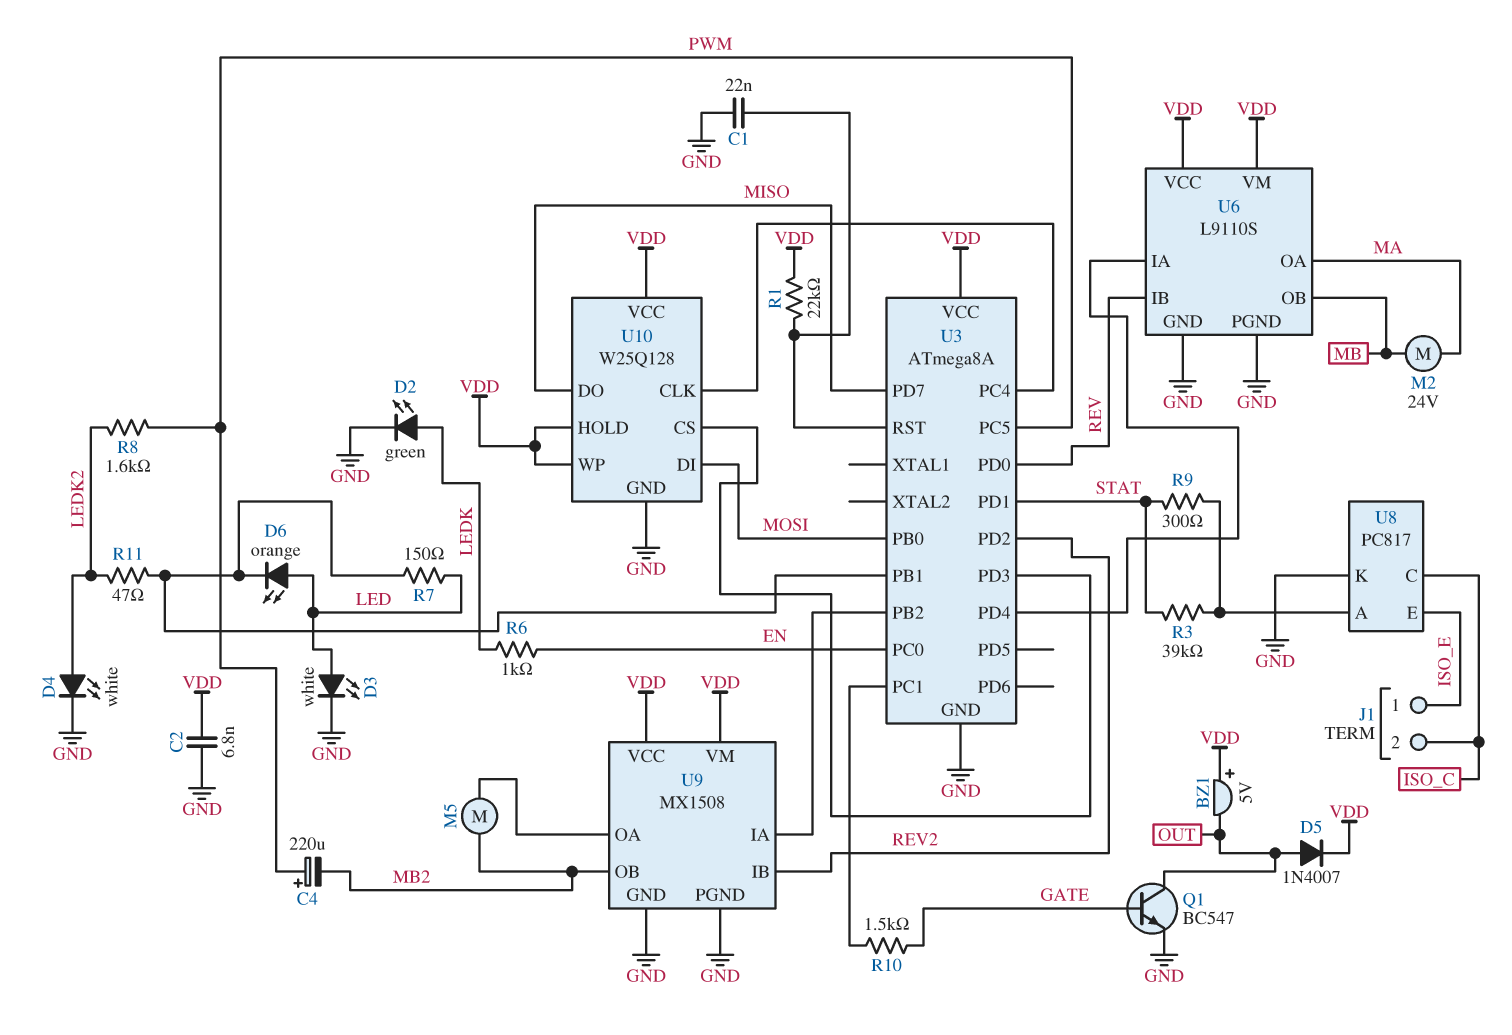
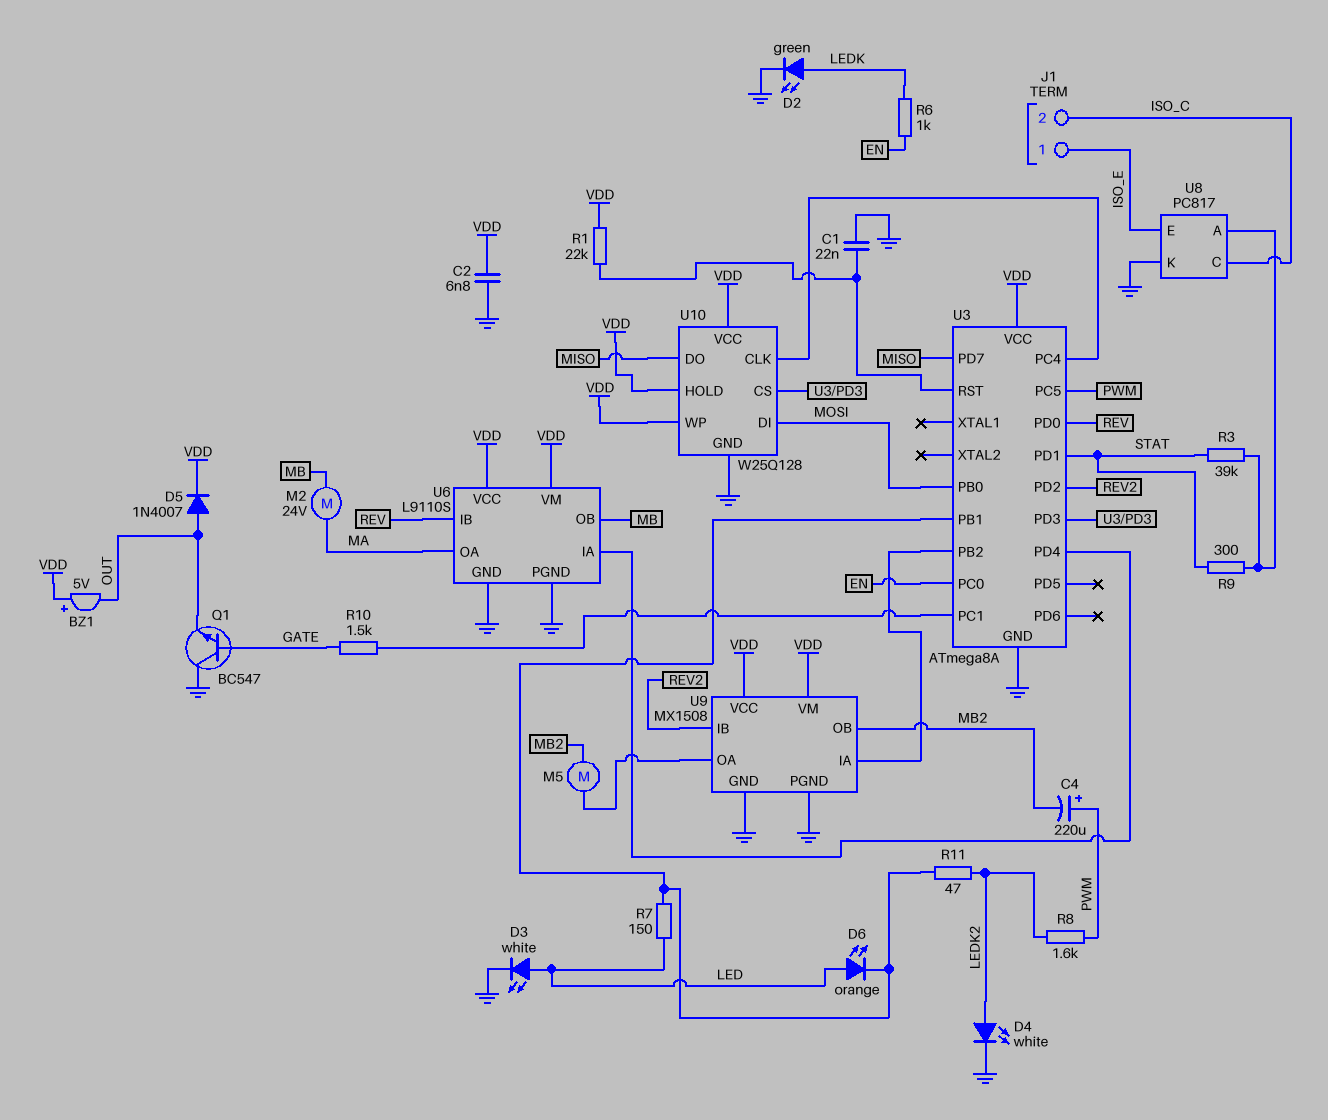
Q1: NPN BC547 (B GATE, C OUT, E GND) -> NPN BC547 (B GATE, C GND, E OUT)

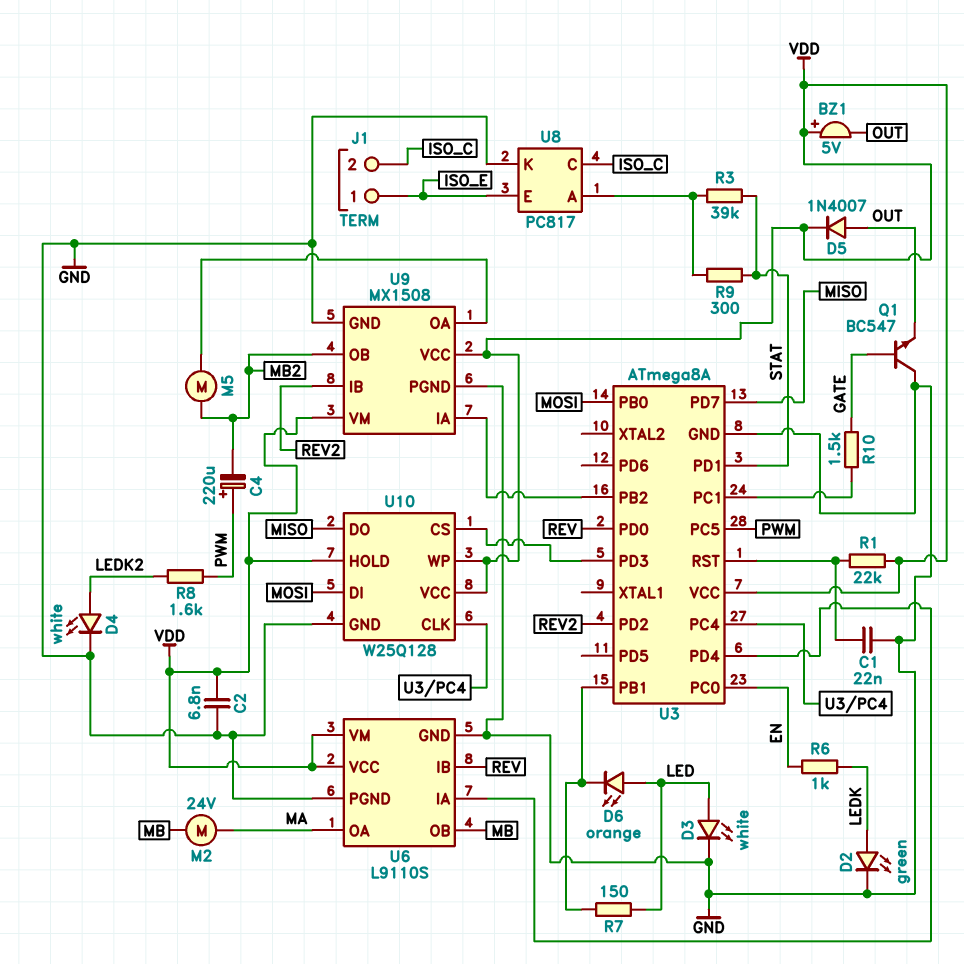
R11: 47 (LEDK2, U3/PB1) -> none

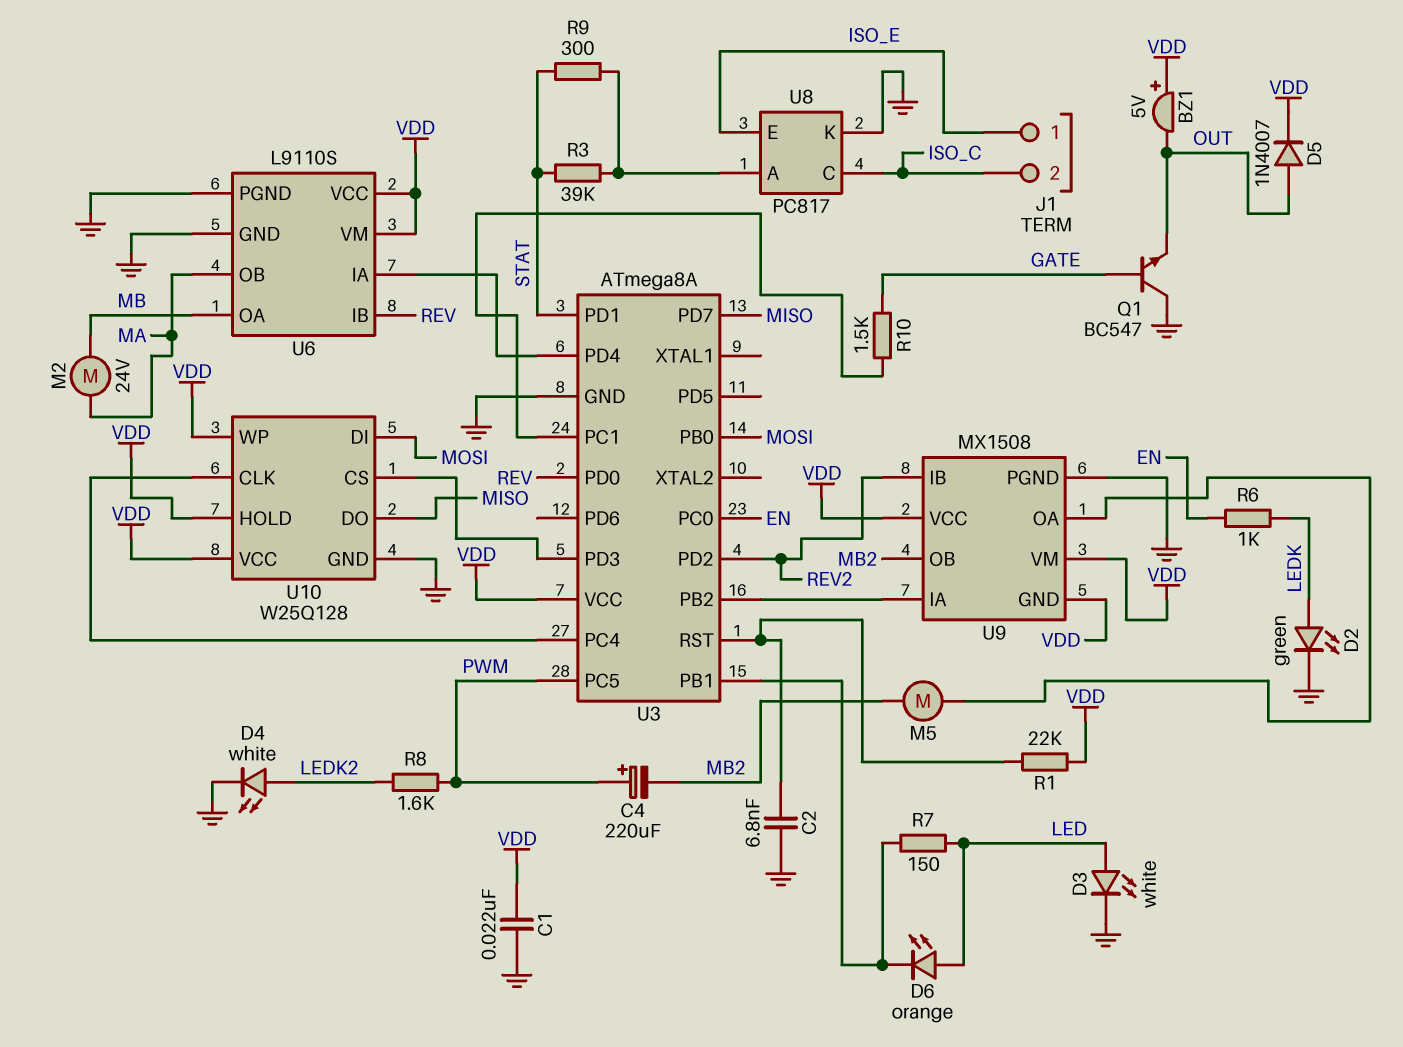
C1: 22nF (GND, U3/RST) -> 22nF (GND, VDD)
C2: 6.8nF (GND, VDD) -> 6.8nF (GND, U3/RST)
U6 pin OA: MA -> MB
U6 pin OB: MB -> MA
U9 pin GND: GND -> VDD

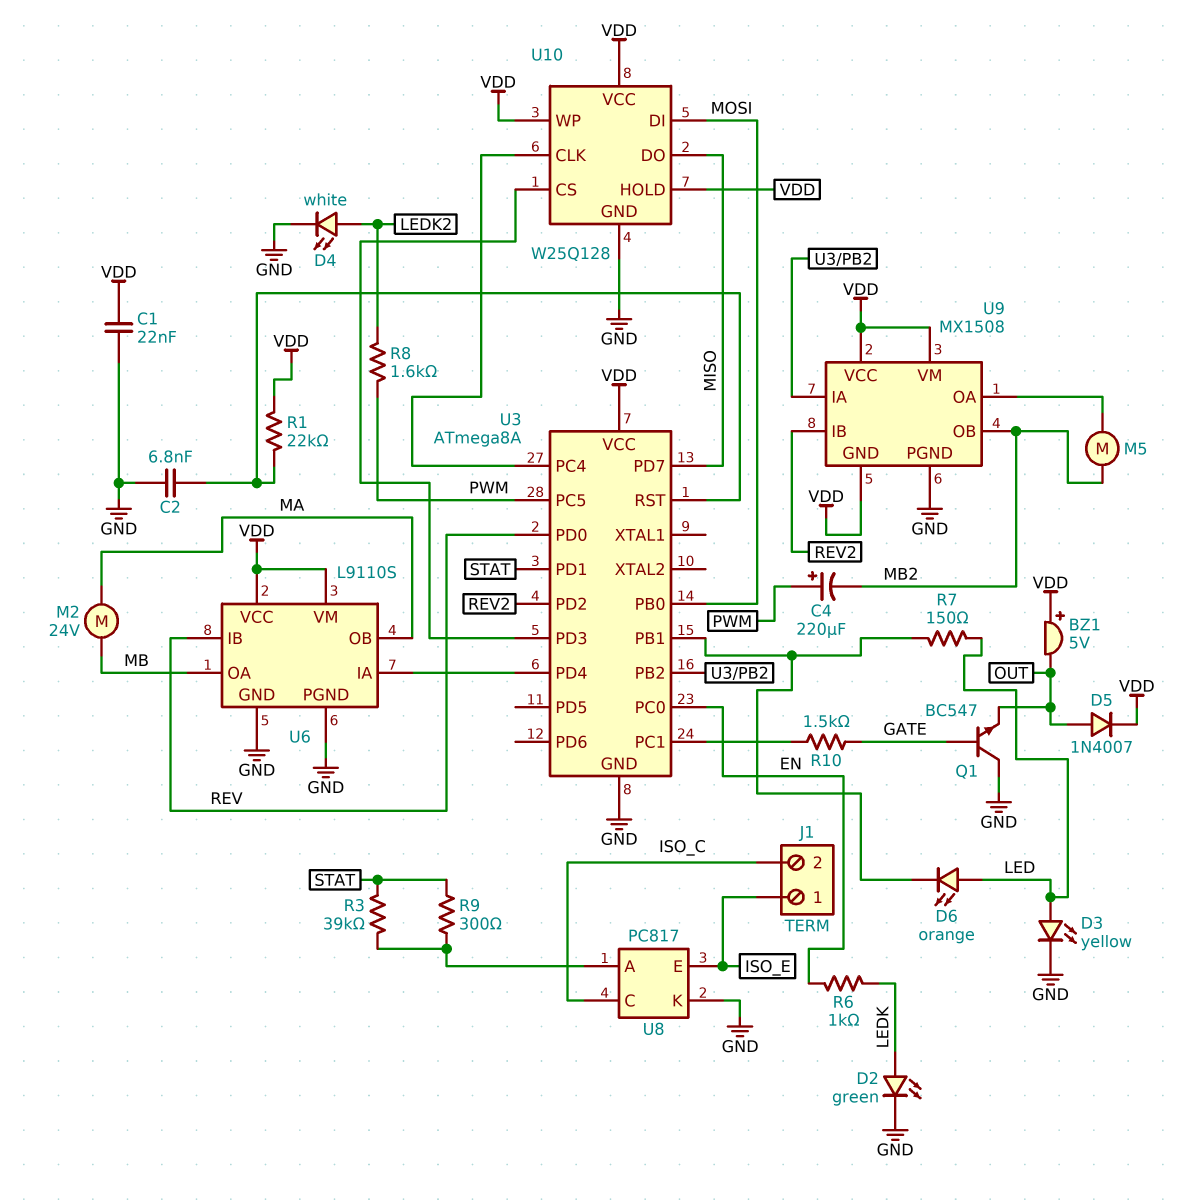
D3: LED white (A LED, K GND) -> LED yellow (A LED, K GND)

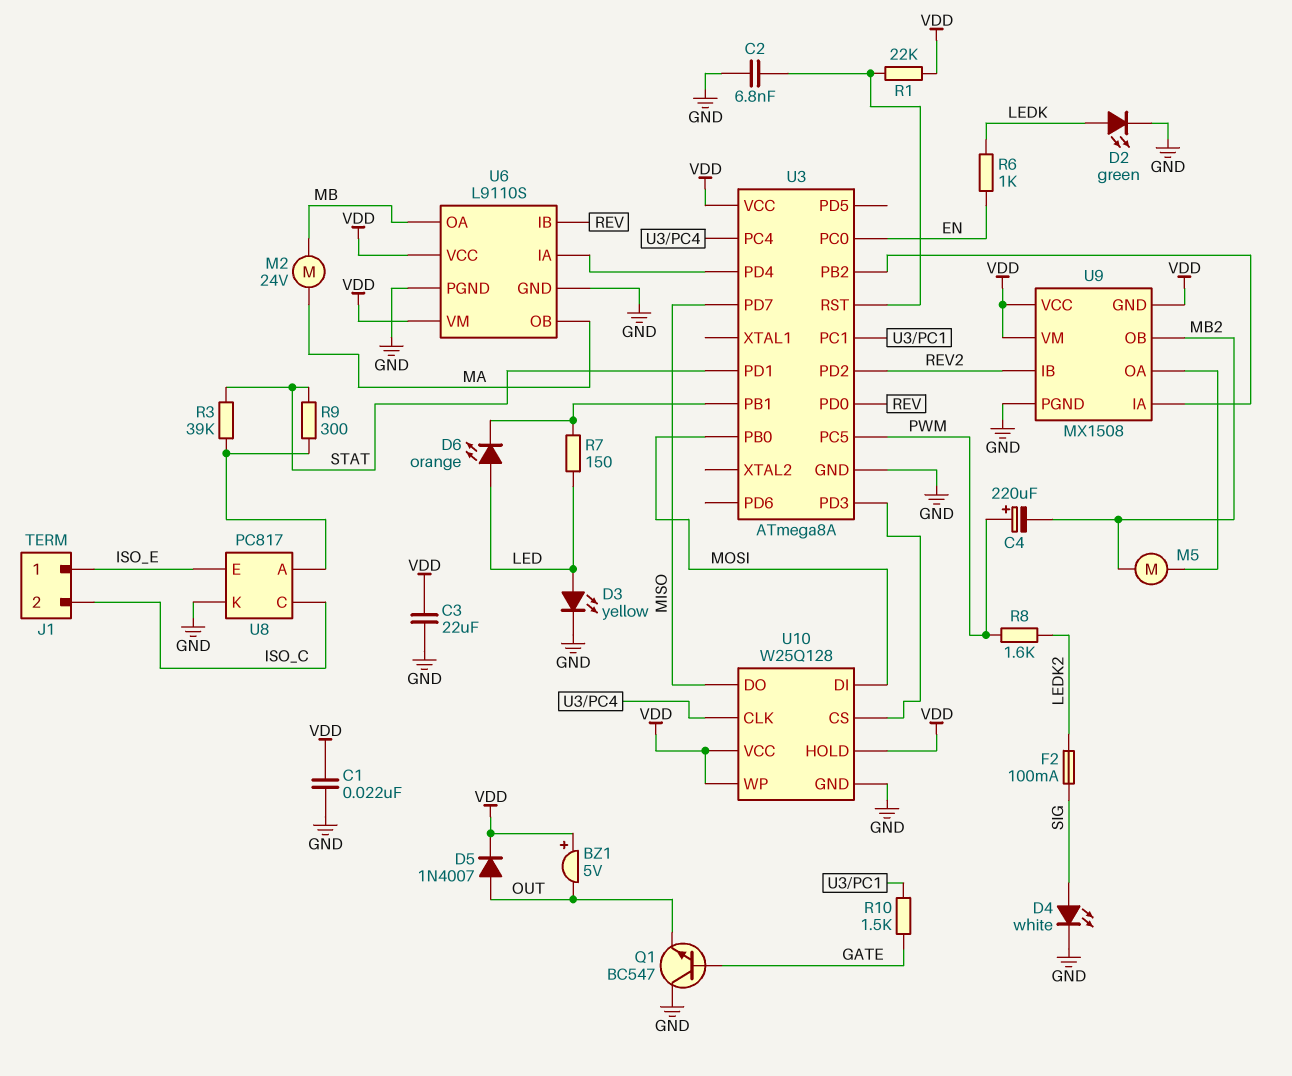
C3: none -> 22uF (GND, VDD)
D4: LED white (A LEDK2, K GND) -> LED white (A SIG, K GND)
F2: none -> 100mA (LEDK2, SIG)

